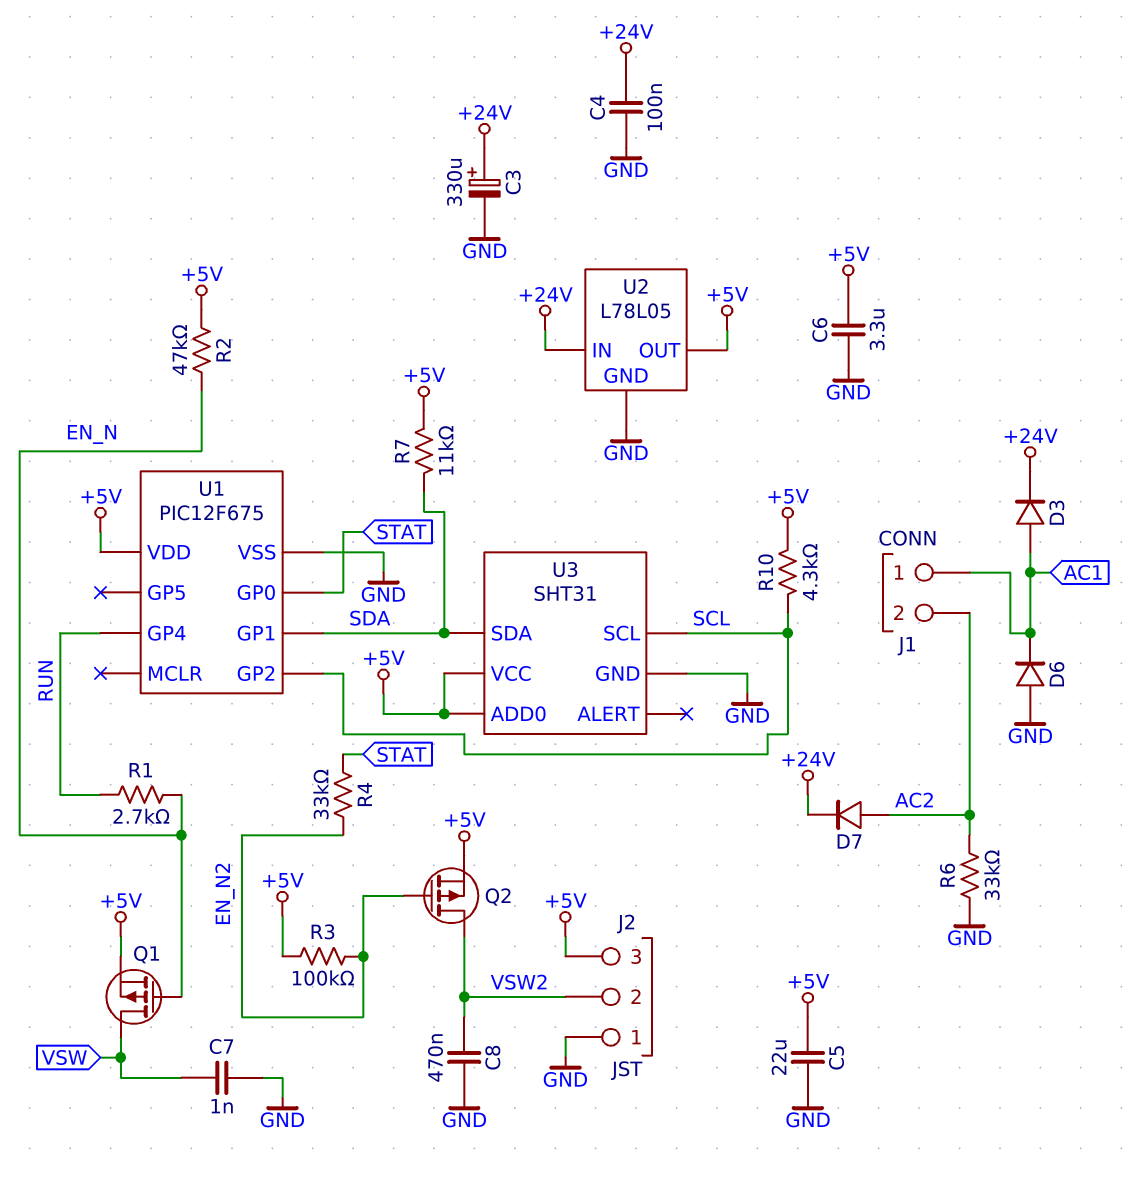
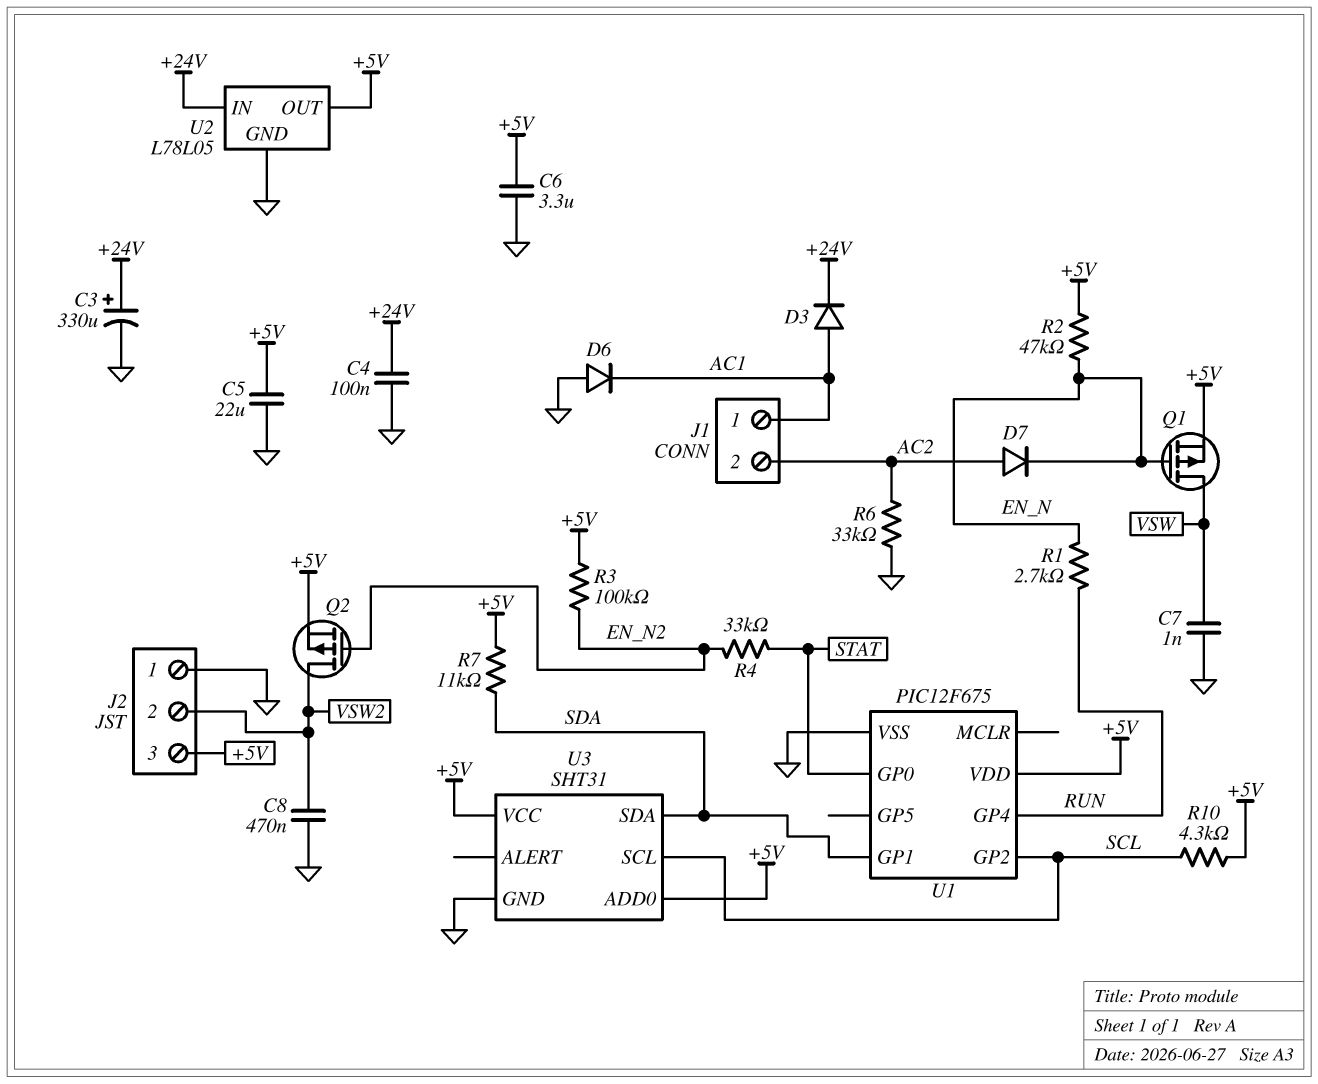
D7: diode (A AC2, K +24V) -> diode (A AC2, K EN_N)

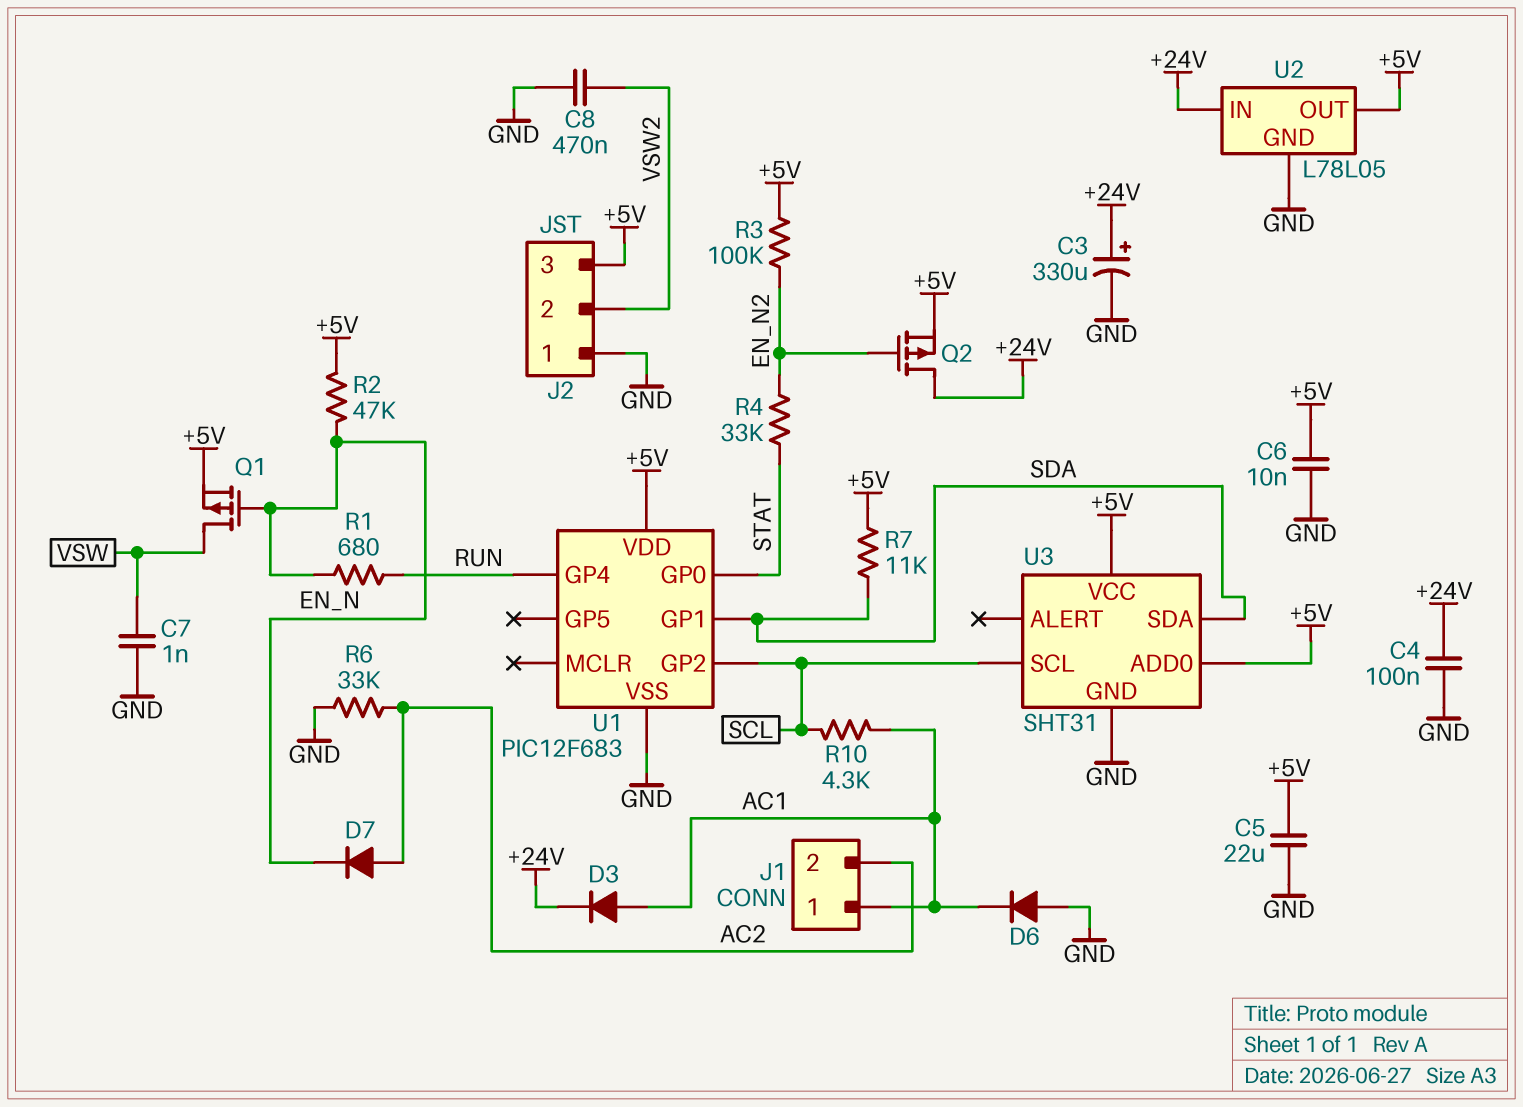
C6: 3.3uF (+5V, GND) -> 10nF (+5V, GND)
Q2: PMOS (G EN_N2, D VSW2, S +5V) -> PMOS (G EN_N2, D +24V, S +5V)
R1: 2.7k (EN_N, RUN) -> 680 (EN_N, RUN)
R10: 4.3k (+5V, SCL) -> 4.3k (AC1, SCL)
U1: PIC12F675 -> PIC12F683

